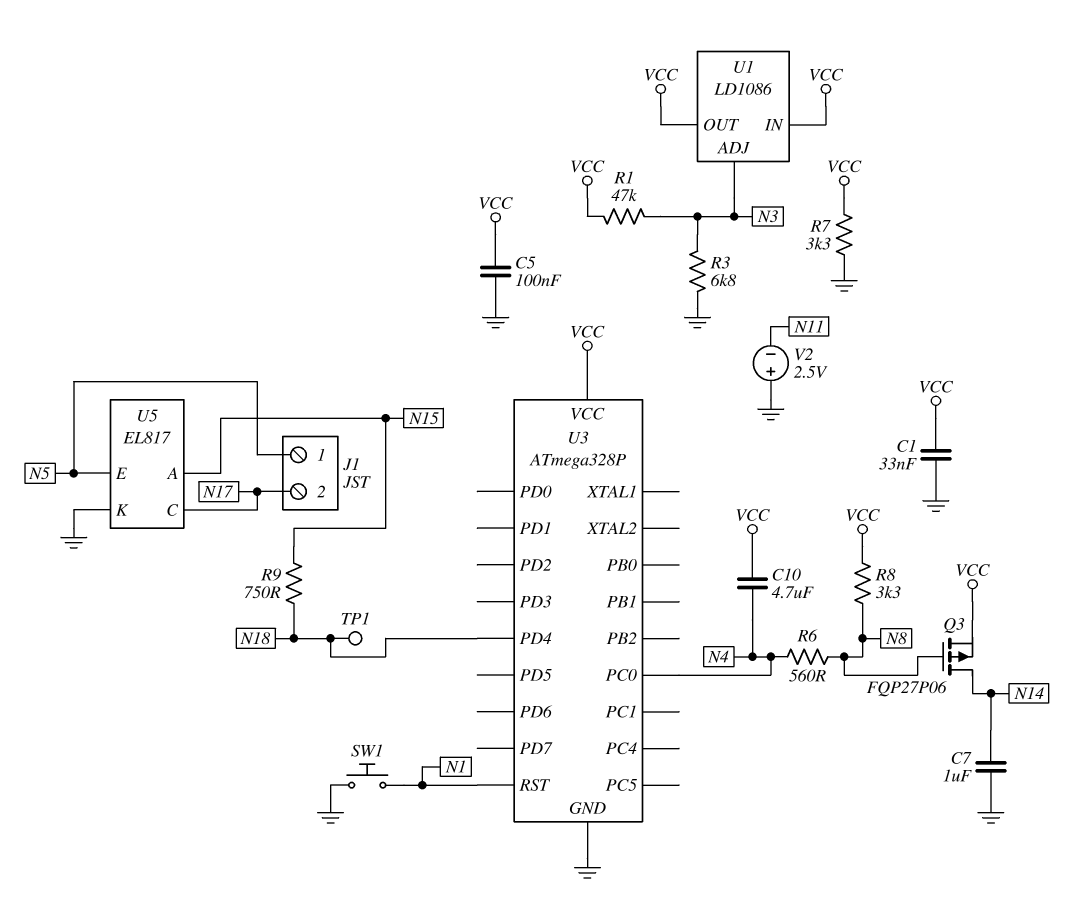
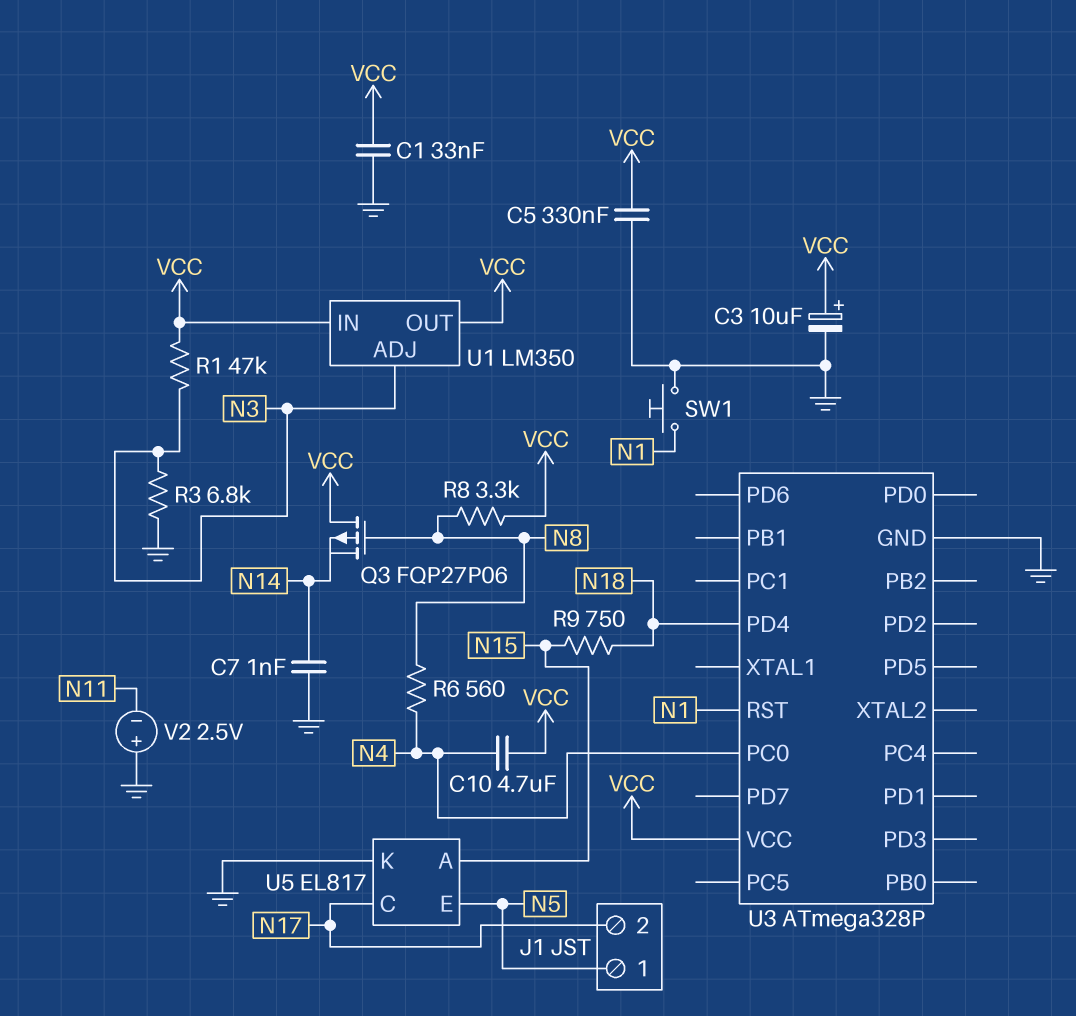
C3: none -> 10uF (plus VCC, minus GND)
C5: 100nF (GND, VCC) -> 330nF (GND, VCC)
C7: 1uF (GND, N14) -> 1nF (GND, N14)
Q3: PMOS FQP27P06 (G N8, D N14, S VCC) -> PMOS FQP27P06 (G N8, D VCC, S N14)
R7: 3.3k (GND, VCC) -> none
TP1: test point (N18) -> none
U1: LD1086 -> LM350

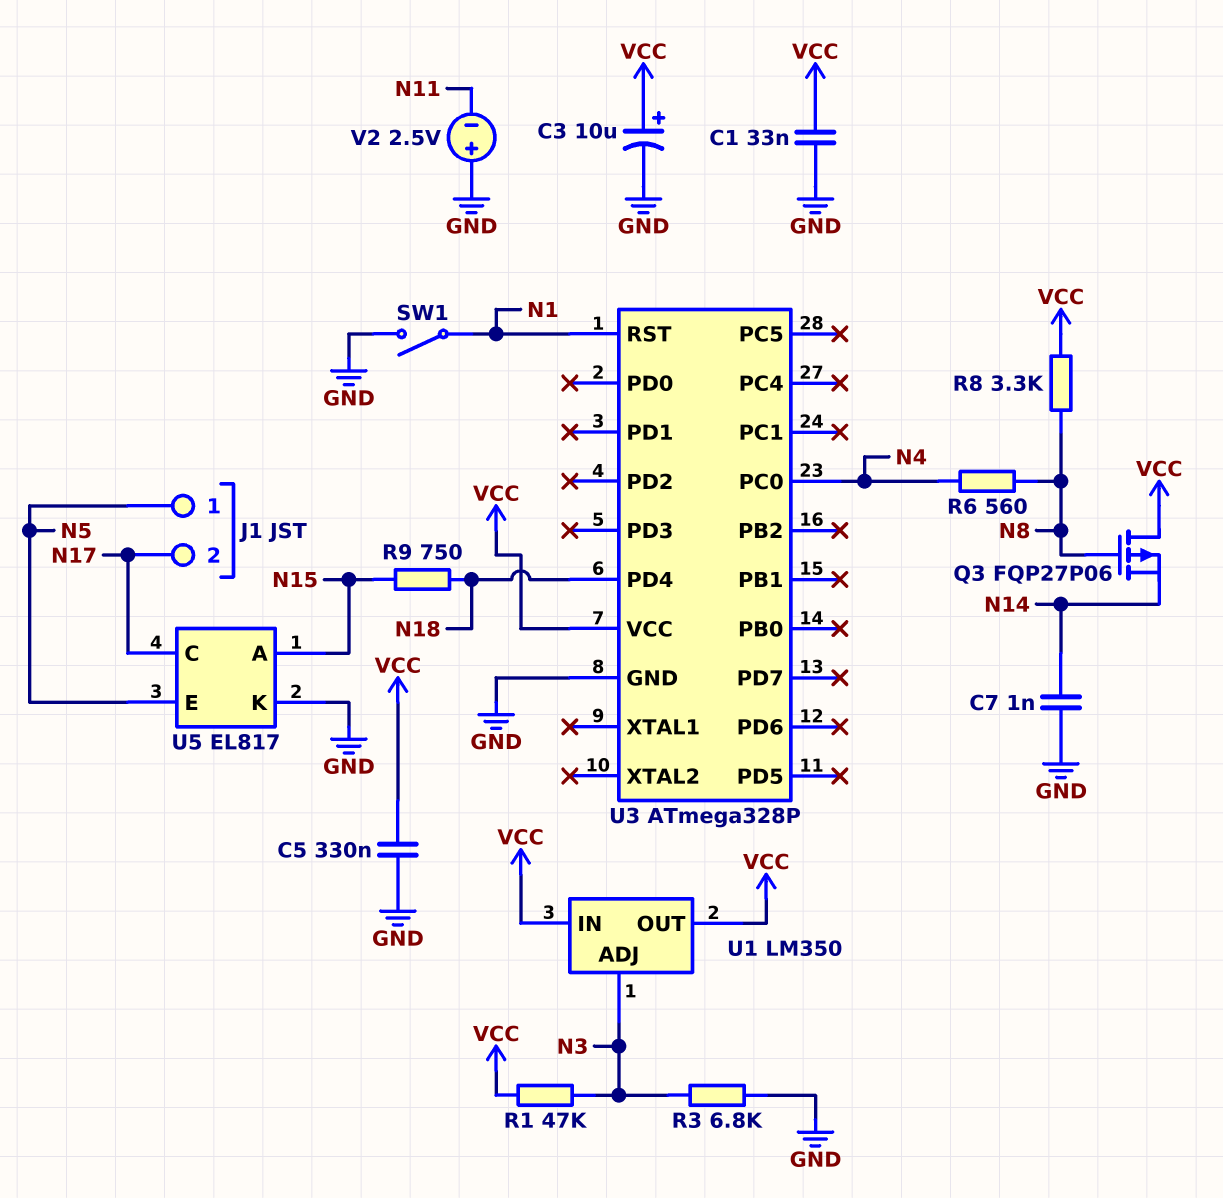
C10: 4.7uF (N4, VCC) -> none
SW1: button (GND, N1) -> switch (GND, N1)

